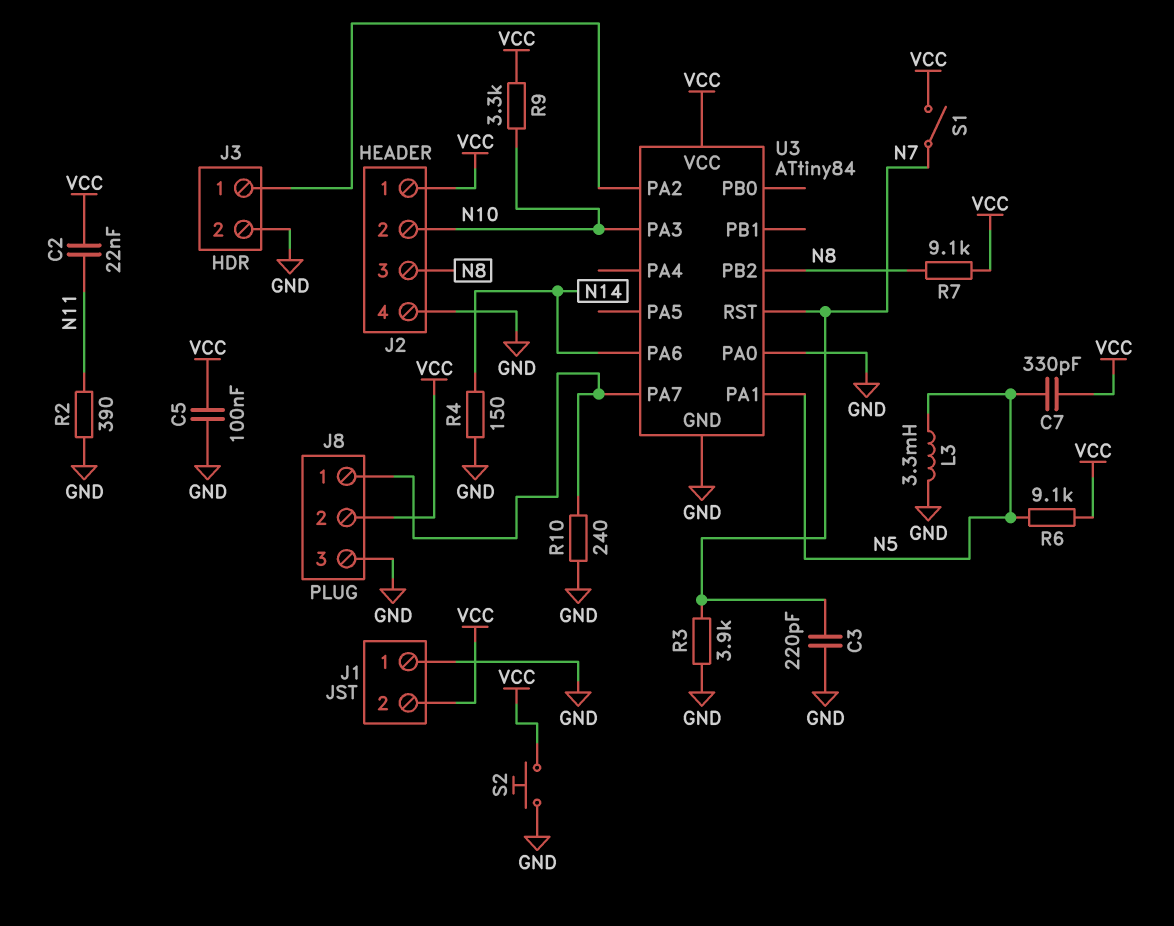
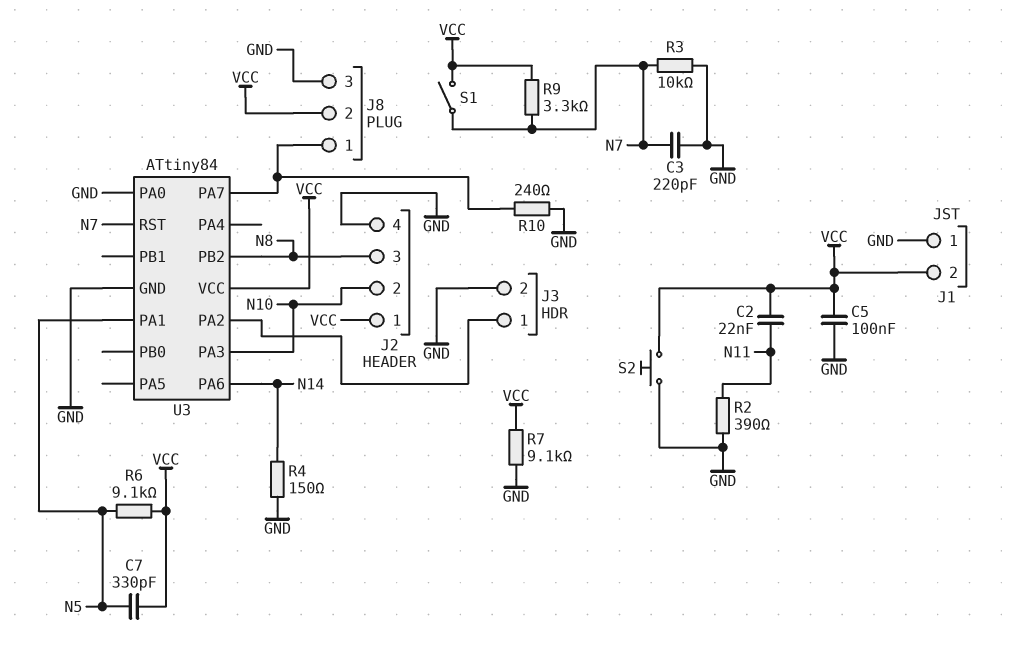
L3: 3.3mH (GND, N5) -> none
R3: 3.9k (GND, N7) -> 10k (GND, N7)
R7: 9.1k (N8, VCC) -> 9.1k (GND, VCC)
R9: 3.3k (N10, VCC) -> 3.3k (N7, VCC)

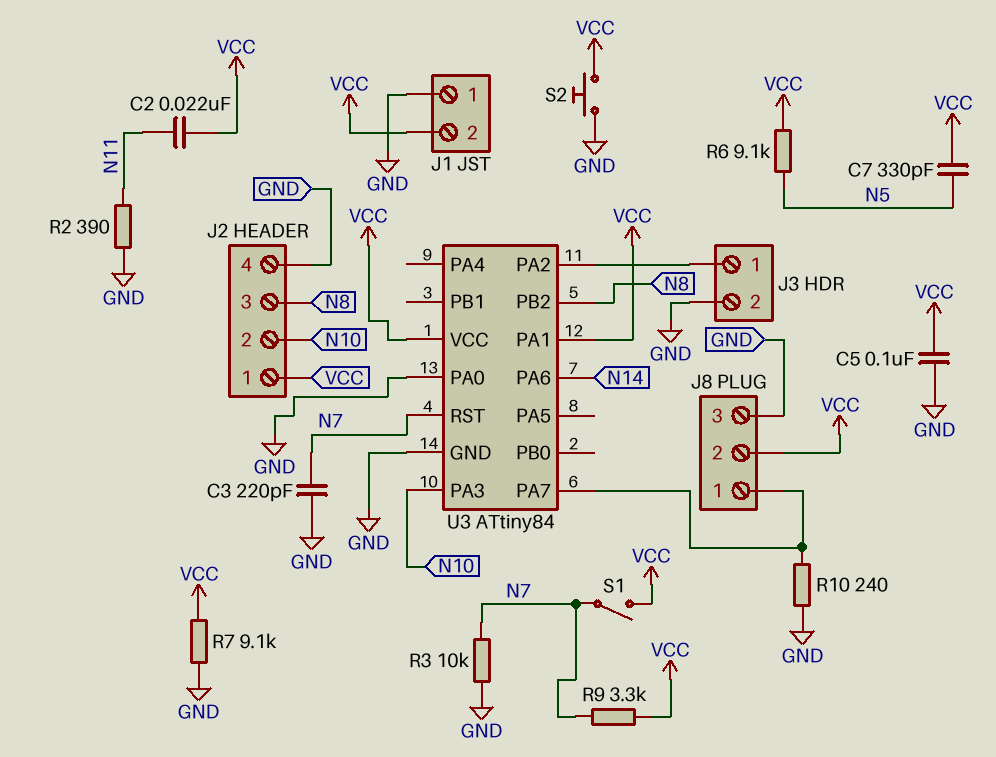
R4: 150 (GND, N14) -> none
U3 pin PA1: N5 -> VCC

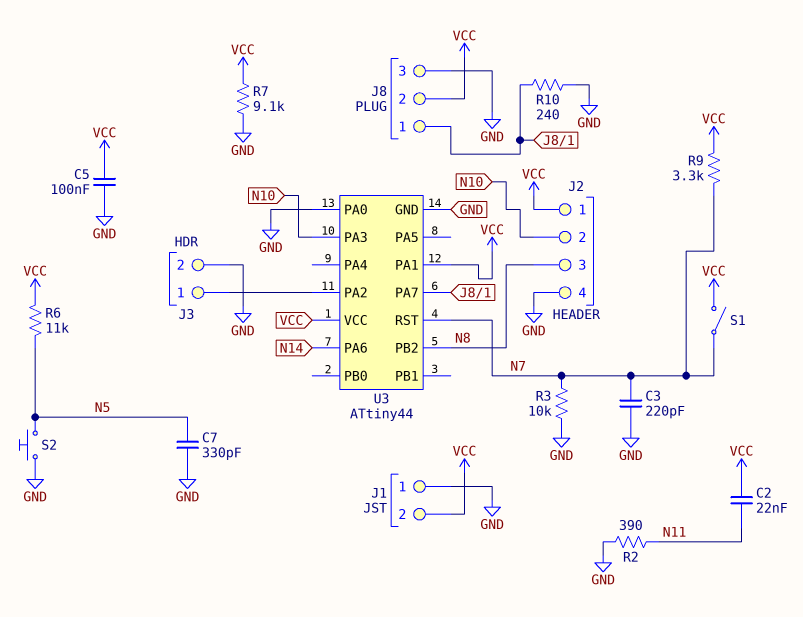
C7: 330pF (N5, VCC) -> 330pF (GND, N5)
R6: 9.1k (N5, VCC) -> 11k (N5, VCC)
S2: button (GND, VCC) -> button (GND, N5)
U3: ATtiny84 -> ATtiny44

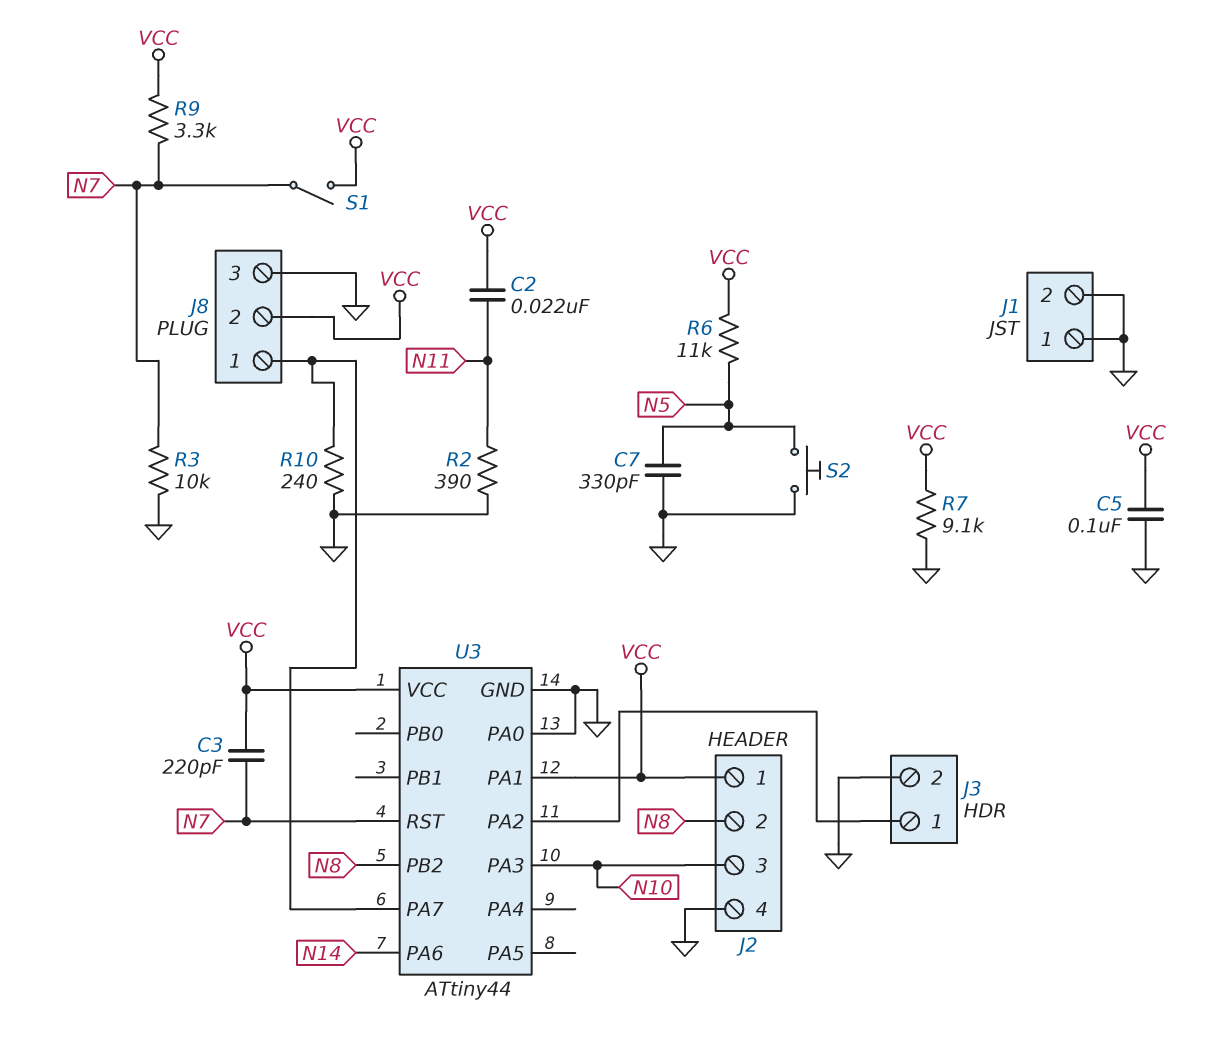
C3: 220pF (GND, N7) -> 220pF (N7, VCC)
J1 pin 2: VCC -> GND
J2 pin 2: N10 -> N8
J2 pin 3: N8 -> N10

